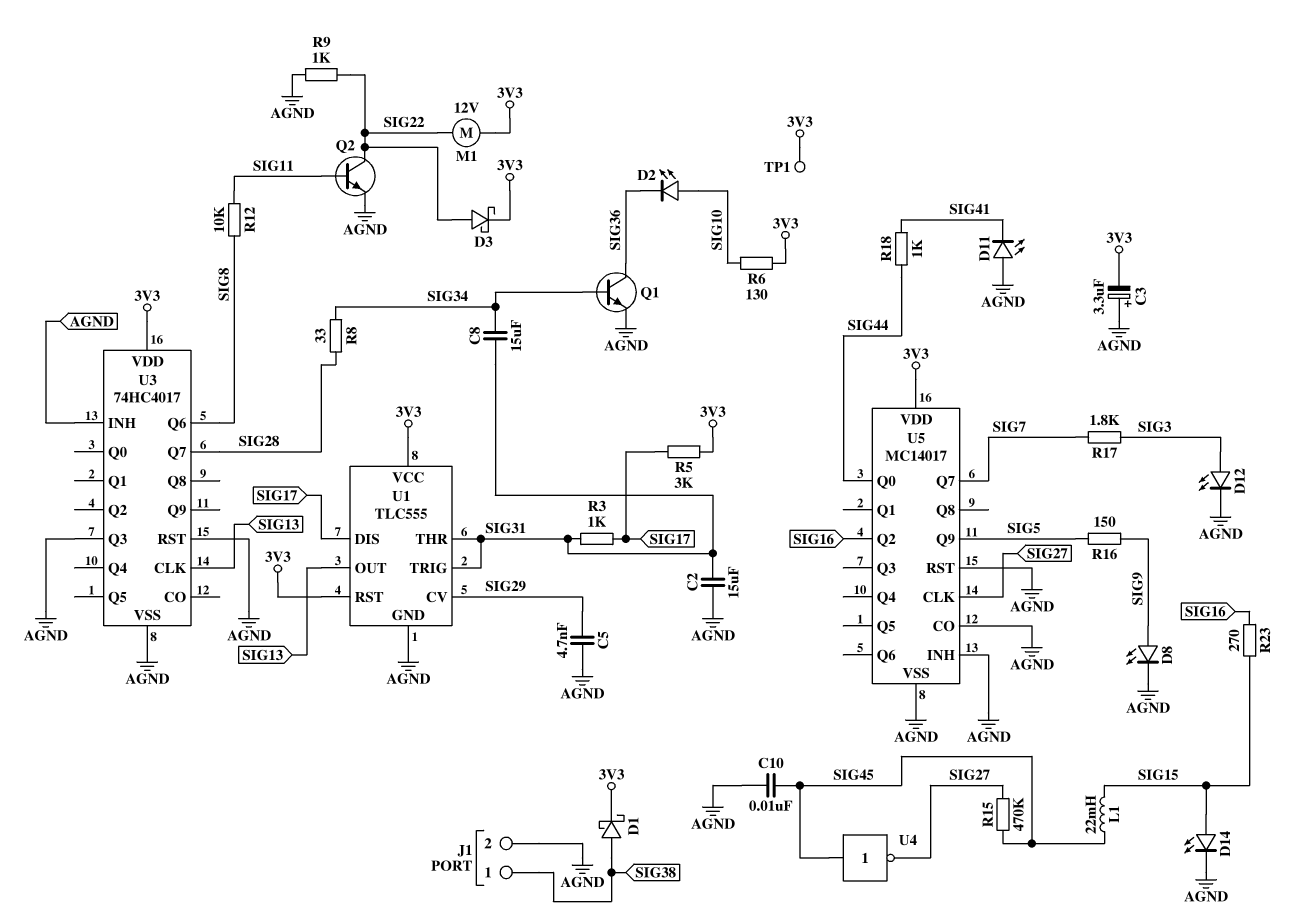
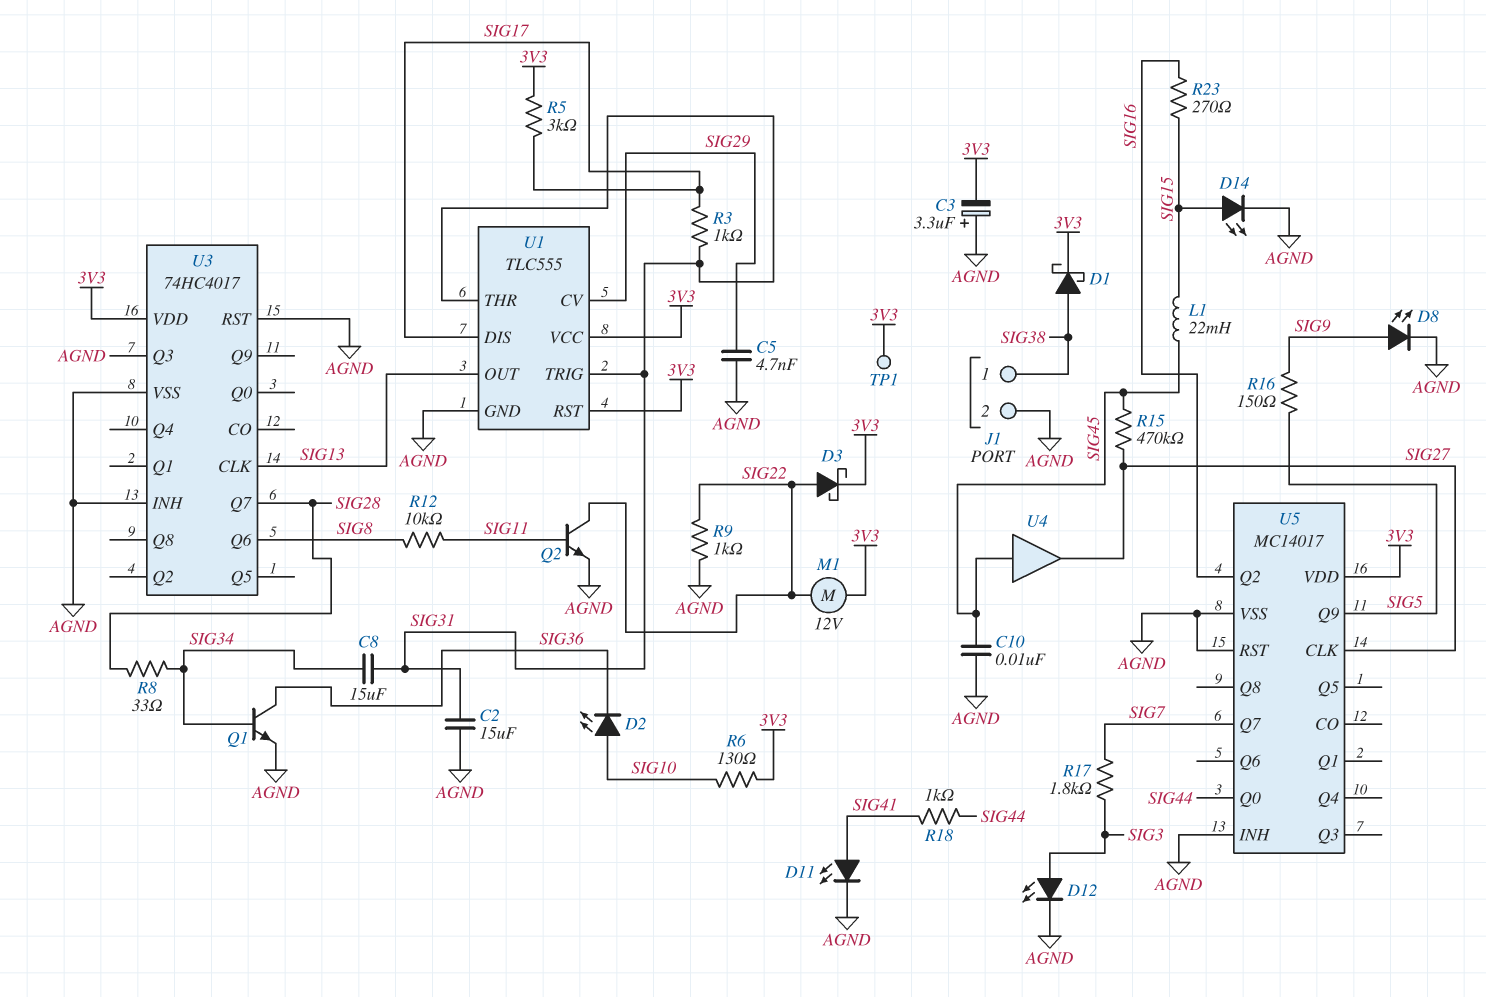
D11: LED (A AGND, K SIG41) -> LED (A SIG41, K AGND)
U4: NOT (in SIG45, out SIG27) -> buffer (in SIG45, out SIG27)
U5 pin CO: AGND -> none

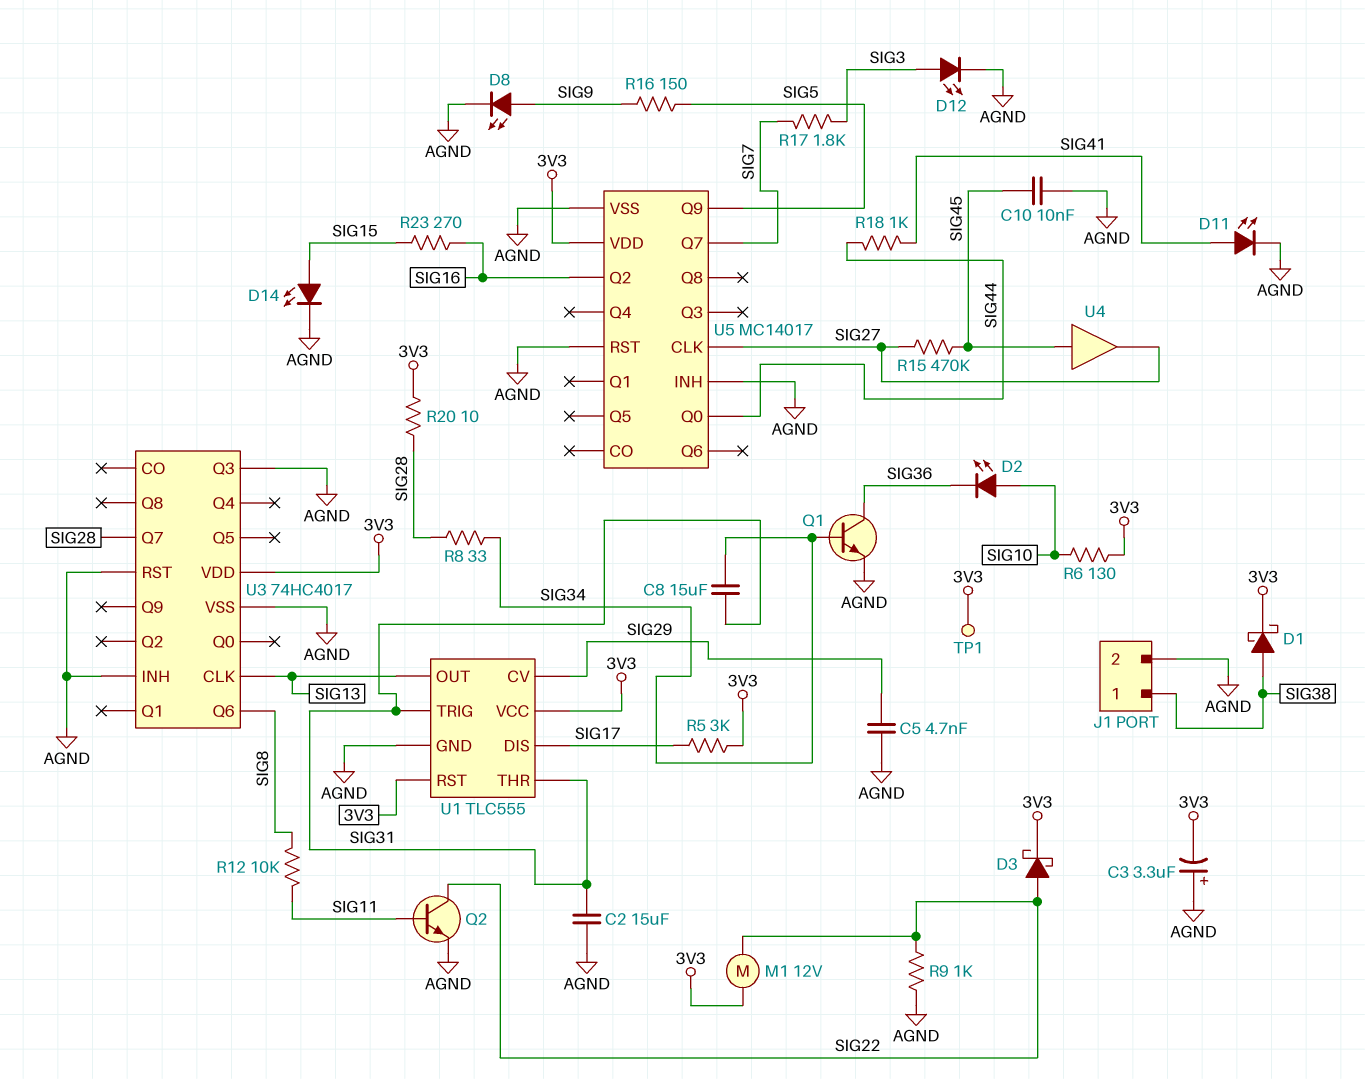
L1: 22mH (SIG15, SIG45) -> none
R3: 1k (SIG17, SIG31) -> none
R20: none -> 10 (3V3, SIG28)

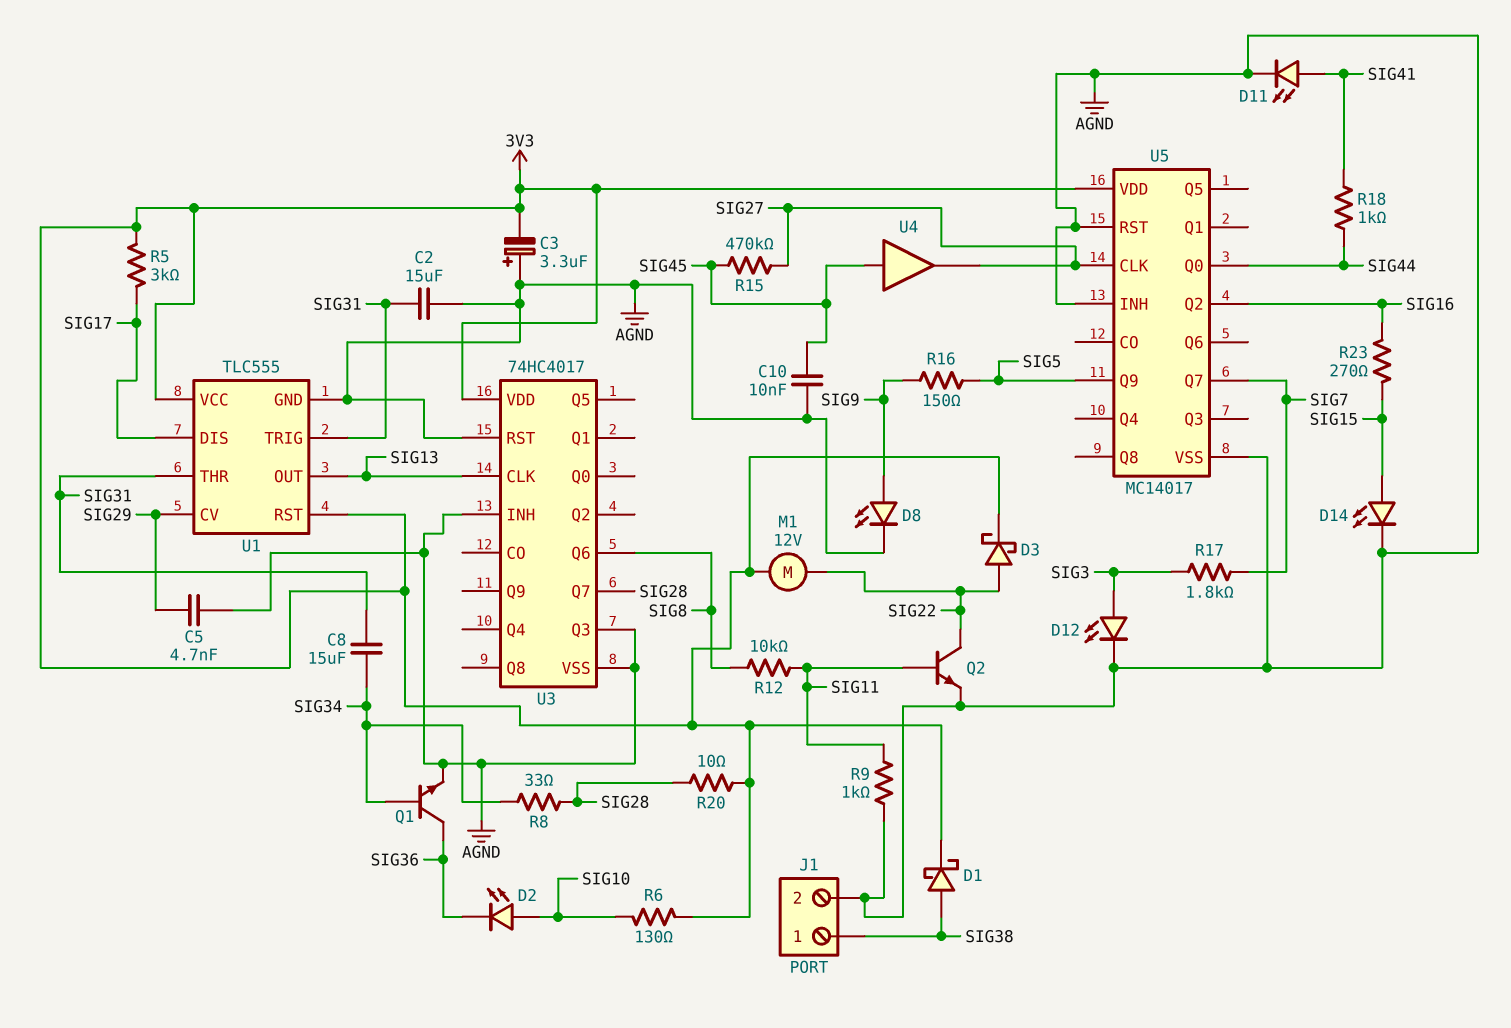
R9: 1k (AGND, SIG22) -> 1k (AGND, SIG11)
TP1: test point (3V3) -> none

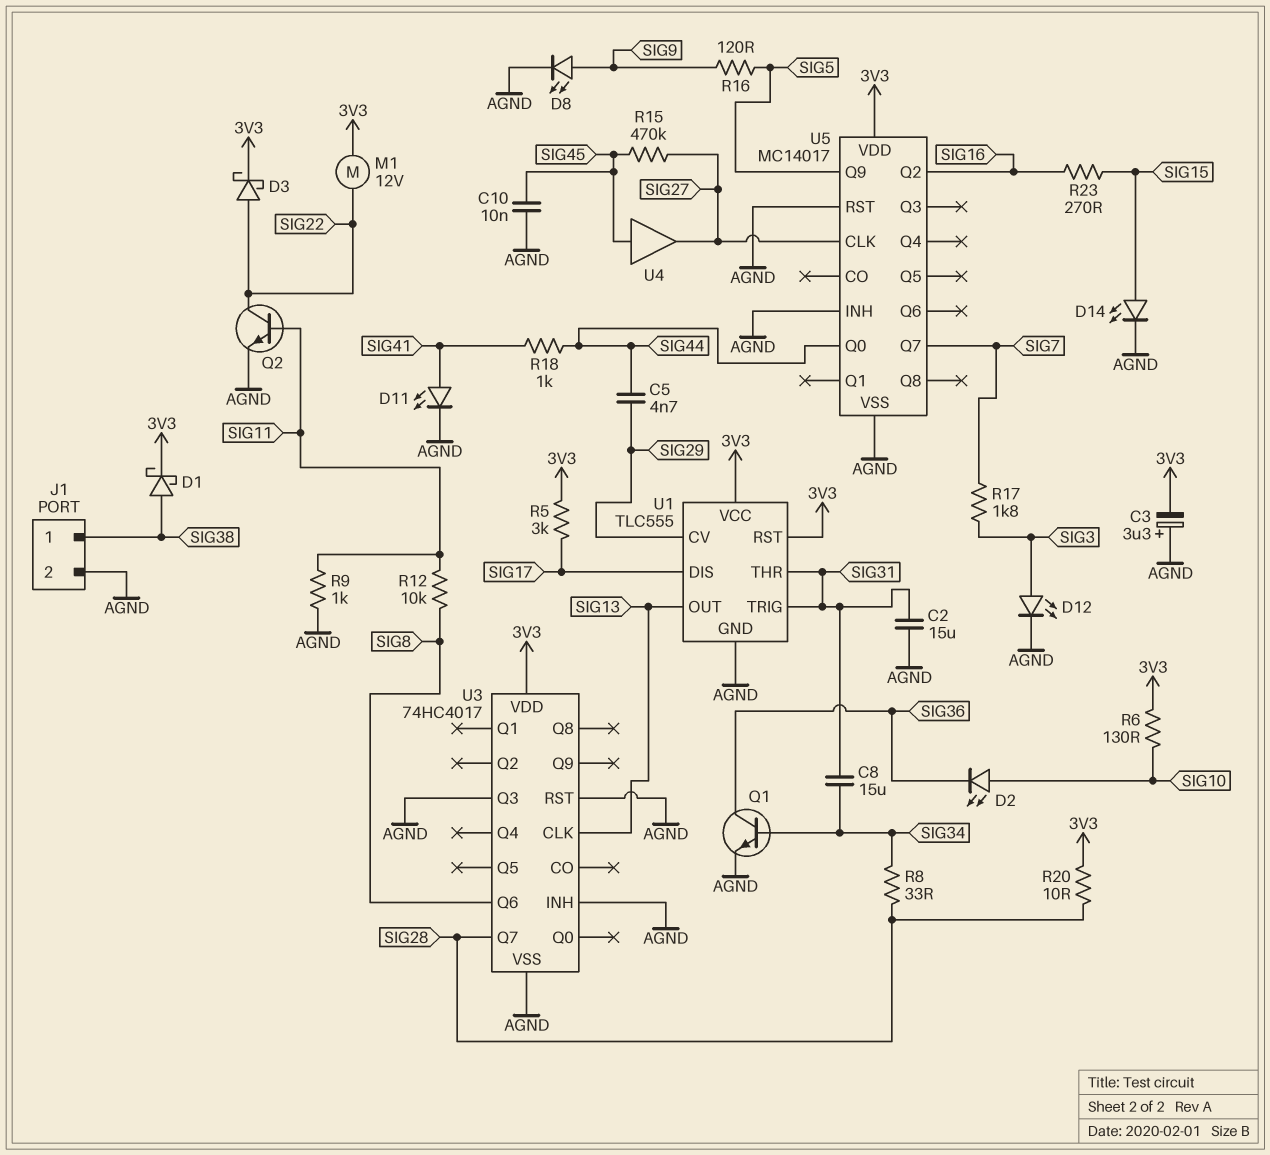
C5: 4.7nF (AGND, SIG29) -> 4.7nF (SIG29, SIG44)
R16: 150 (SIG5, SIG9) -> 120 (SIG5, SIG9)

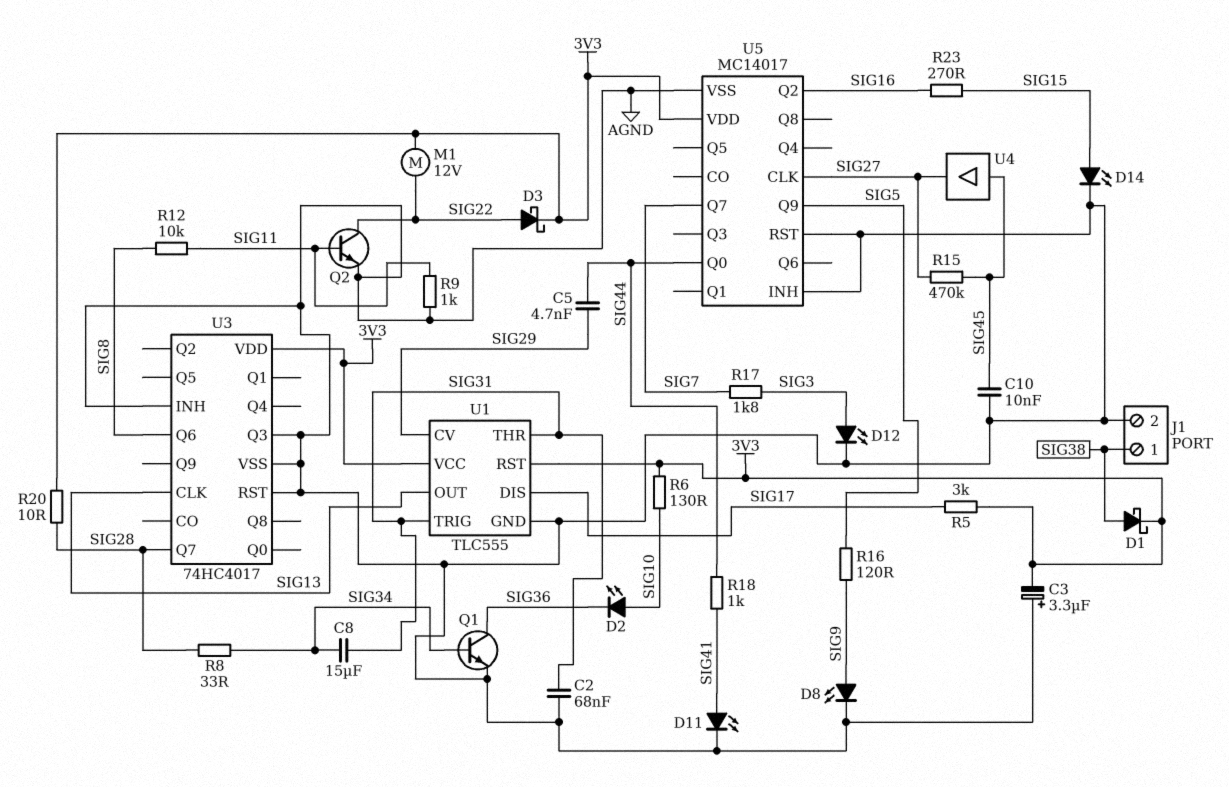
C2: 15uF (AGND, SIG31) -> 68nF (AGND, SIG31)

